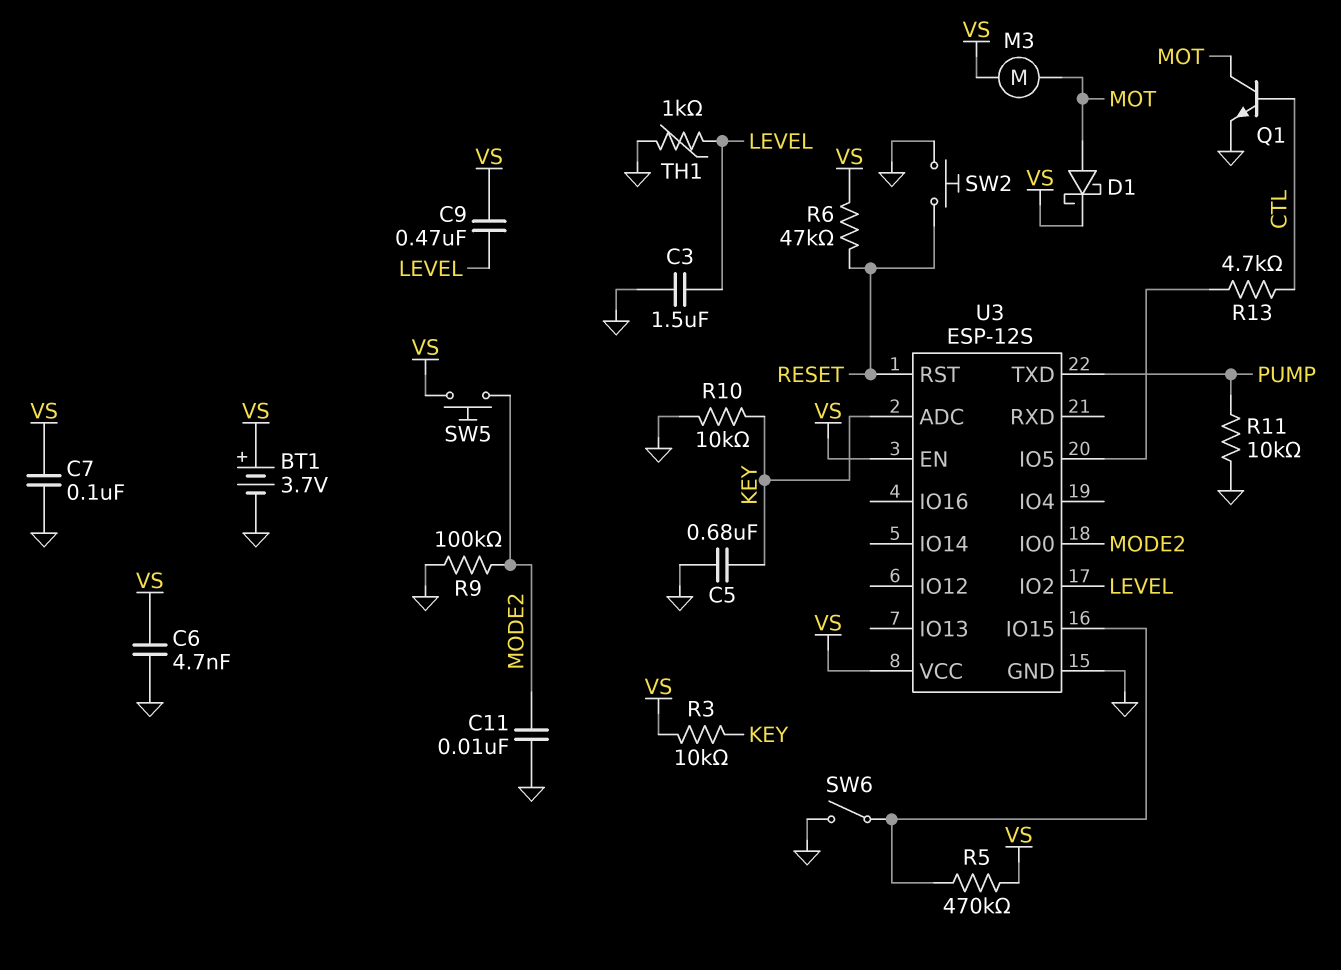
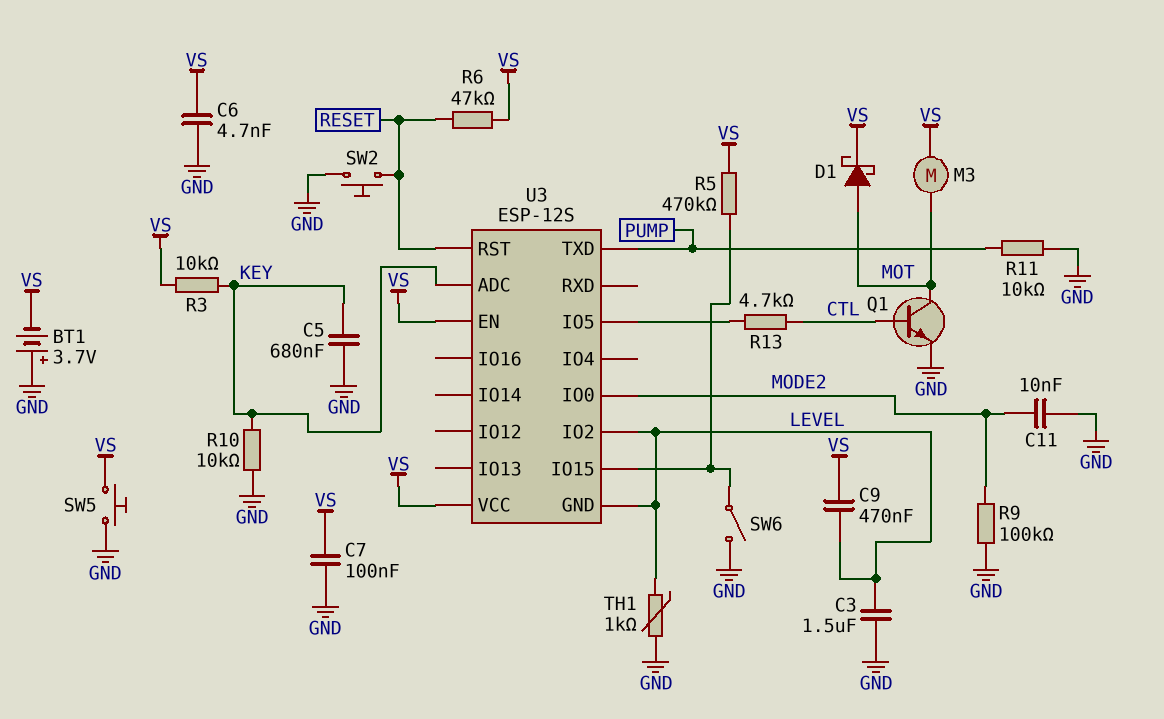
BT1: 3.7V (plus VS, minus GND) -> 3.7V (plus GND, minus VS)
SW5: button (MODE2, VS) -> button (GND, VS)
U3 pin GND: GND -> LEVEL

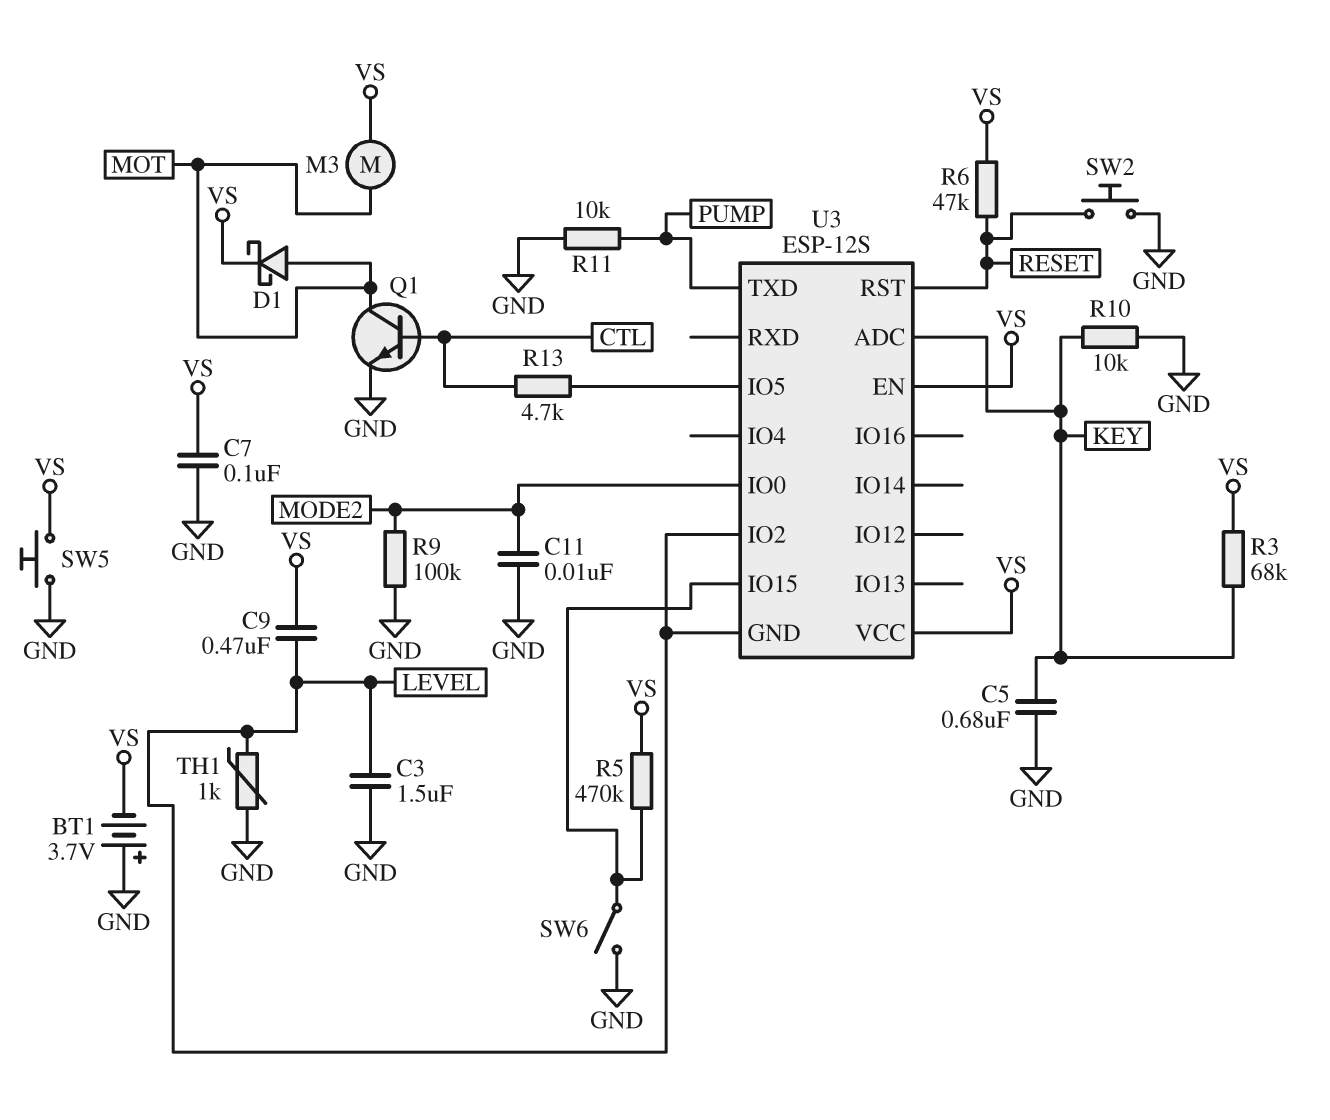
C6: 4.7nF (GND, VS) -> none
R3: 10k (KEY, VS) -> 68k (KEY, VS)

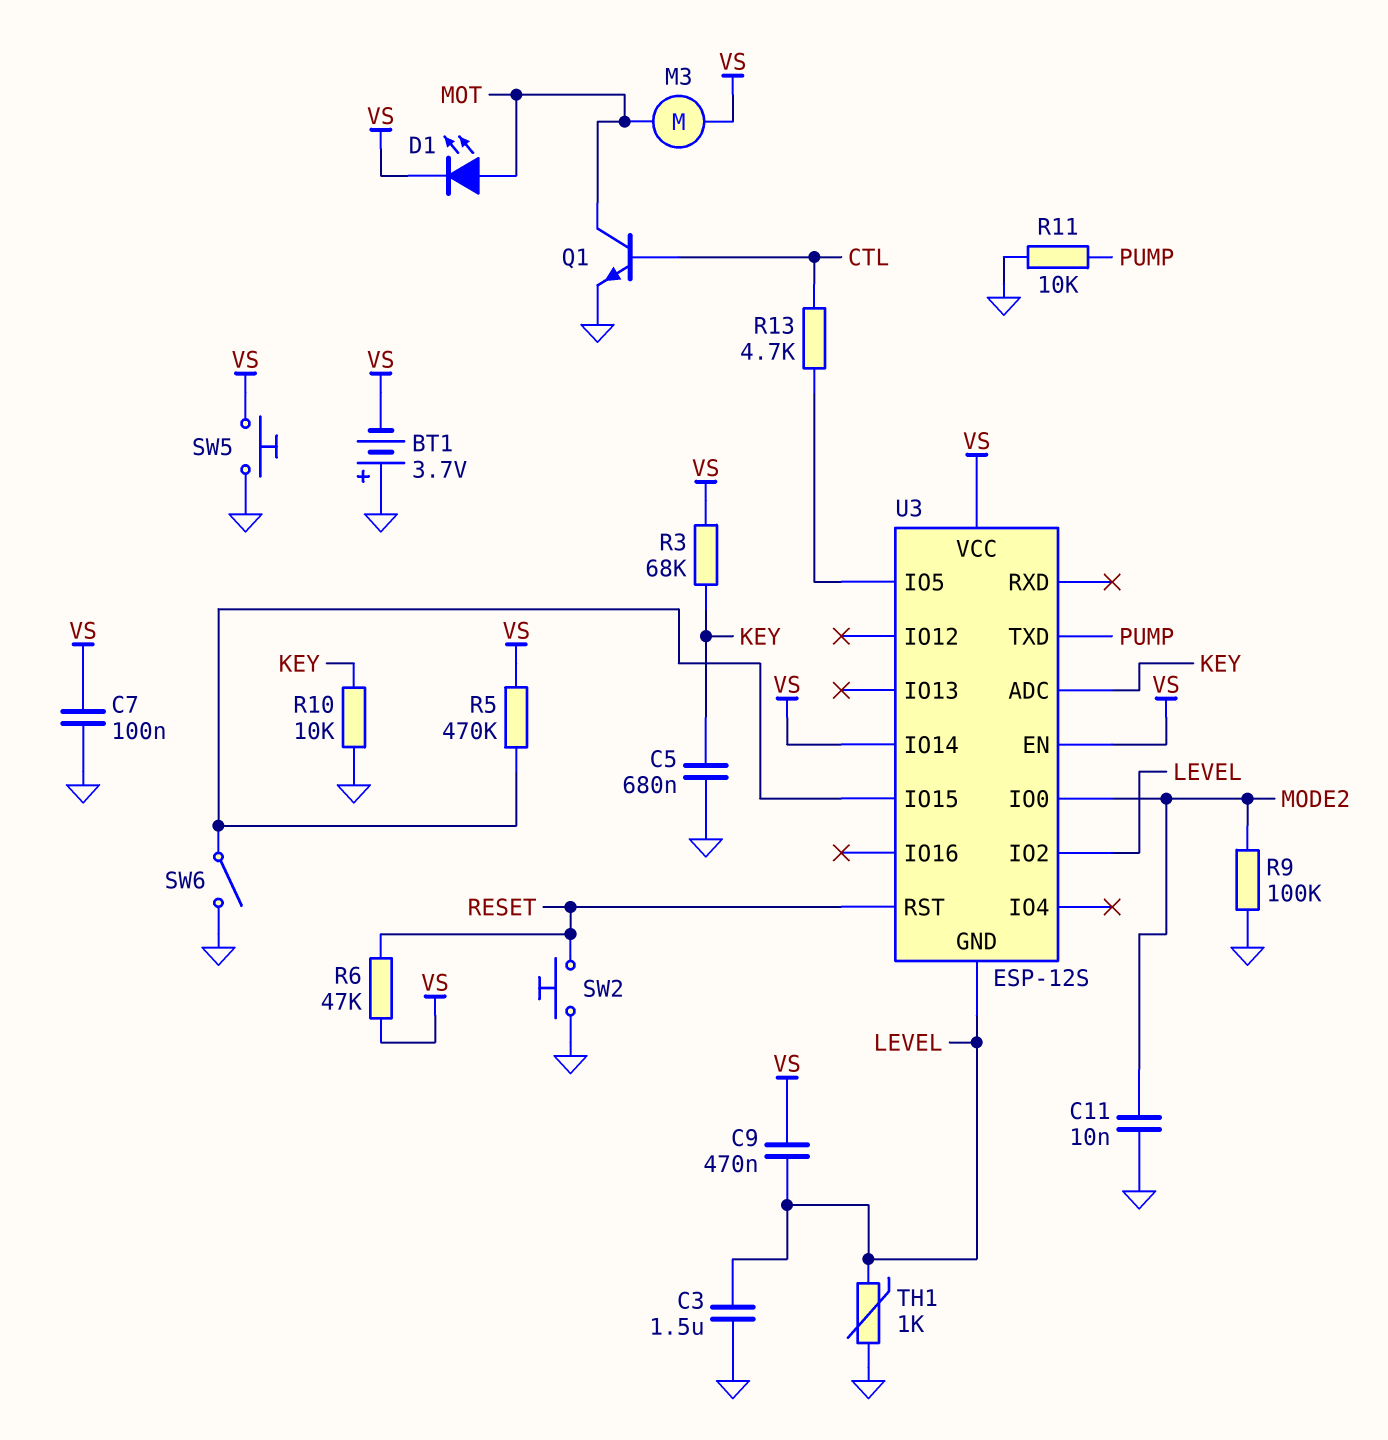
D1: schottky (A MOT, K VS) -> LED (A MOT, K VS)
U3 pin IO14: none -> VS

